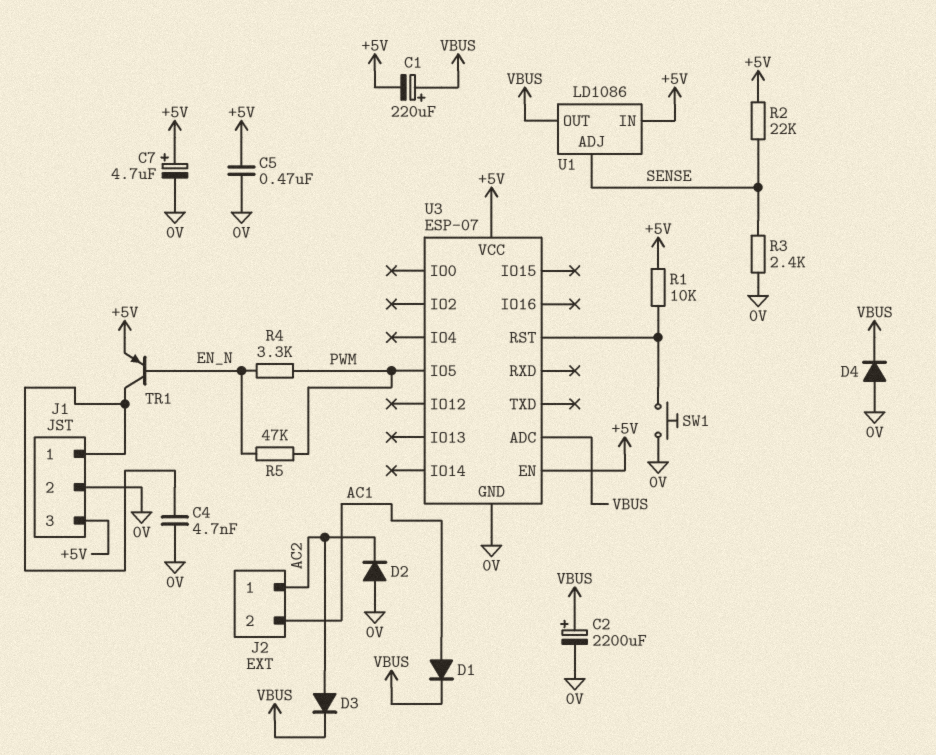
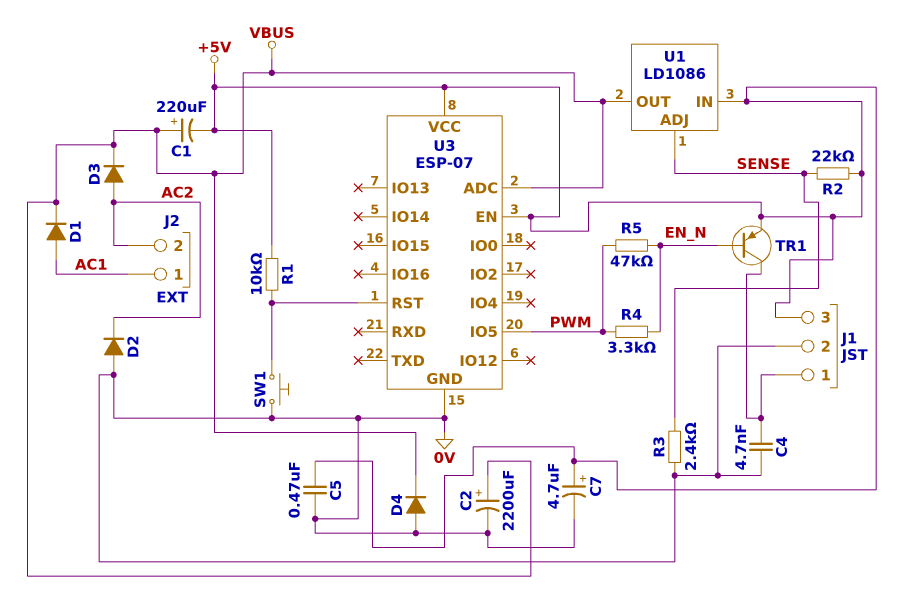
J2 pin 1: AC2 -> AC1
J2 pin 2: AC1 -> AC2

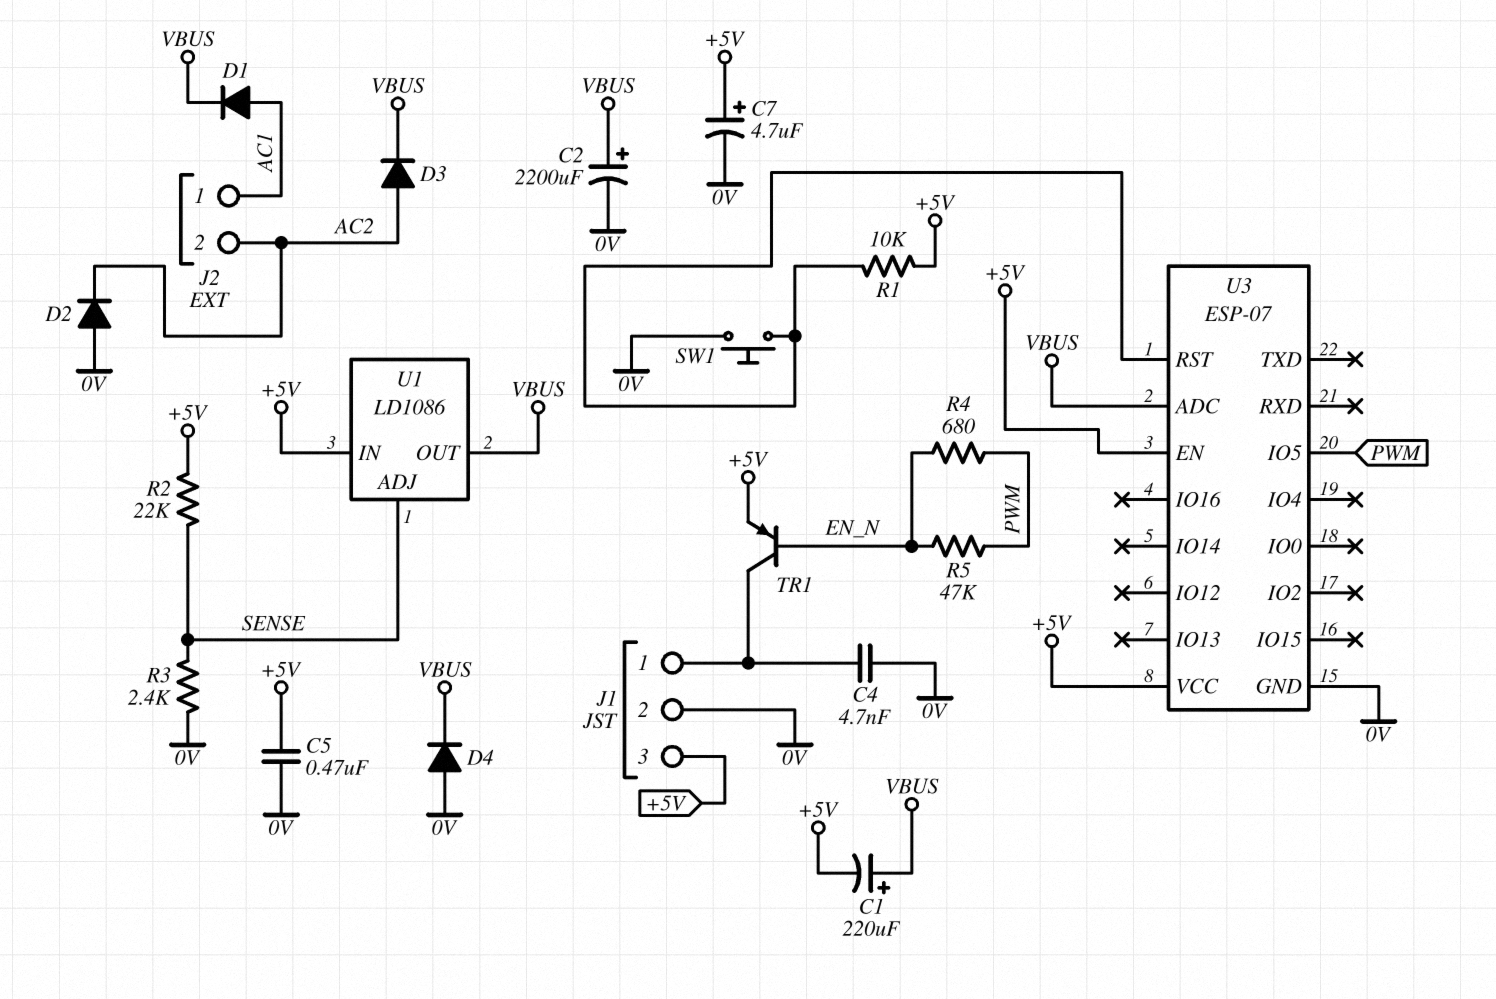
R4: 3.3k (EN_N, PWM) -> 680 (EN_N, PWM)

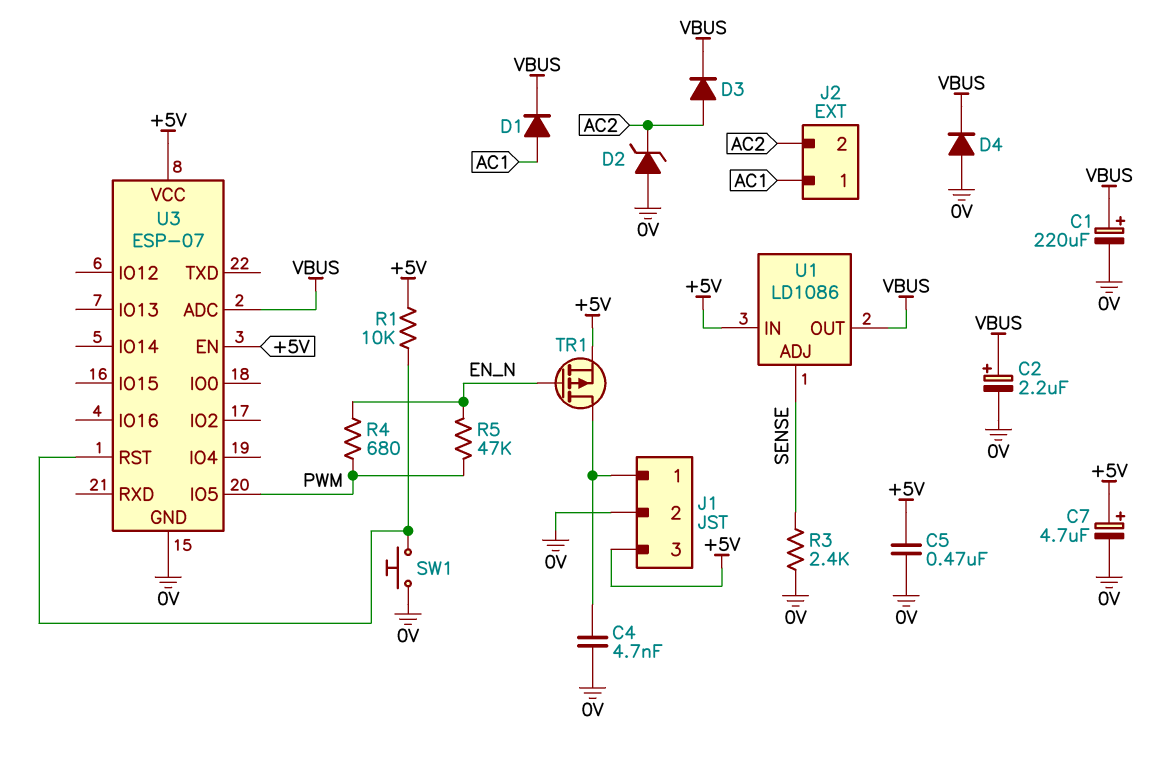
C1: 220uF (plus VBUS, minus +5V) -> 220uF (plus VBUS, minus 0V)
C2: 2200uF (plus VBUS, minus 0V) -> 2.2uF (plus VBUS, minus 0V)
D2: diode (A 0V, K AC2) -> zener (A 0V, K AC2)
R2: 22k (+5V, SENSE) -> none
TR1: PNP (B EN_N, C J1/1, E +5V) -> PMOS (G EN_N, D J1/1, S +5V)

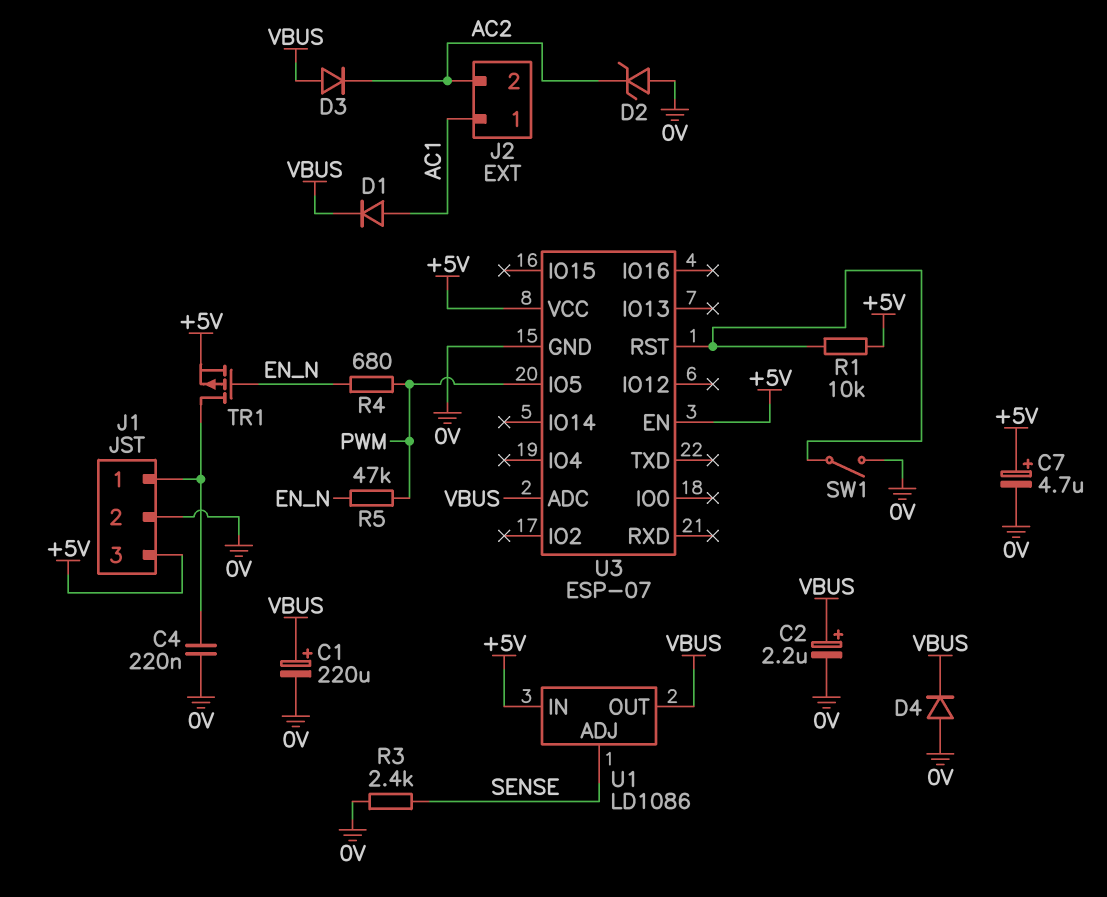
C4: 4.7nF (0V, J1/1) -> 220nF (0V, J1/1)
C5: 470nF (+5V, 0V) -> none
D3: diode (A AC2, K VBUS) -> diode (A VBUS, K AC2)
SW1: button (0V, U3/RST) -> switch (0V, U3/RST)

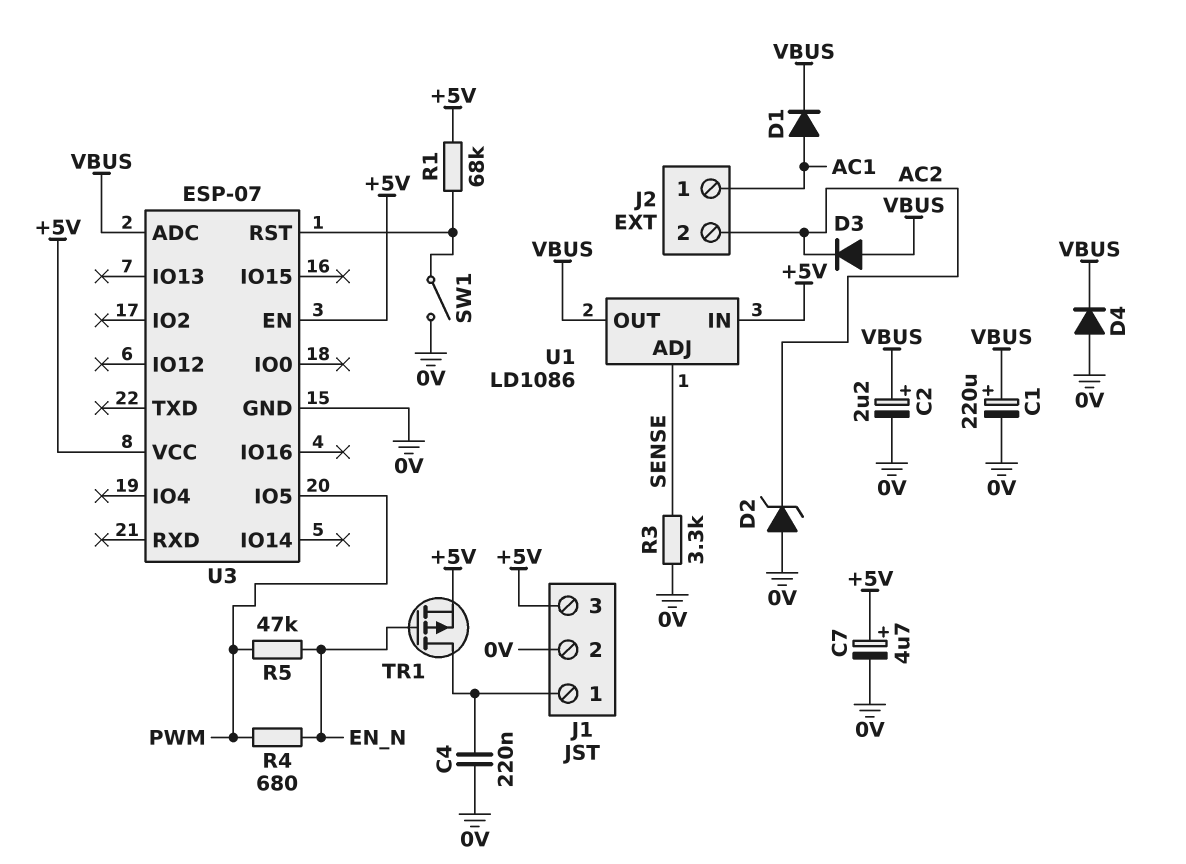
R1: 10k (+5V, U3/RST) -> 68k (+5V, U3/RST)
R3: 2.4k (0V, SENSE) -> 3.3k (0V, SENSE)

